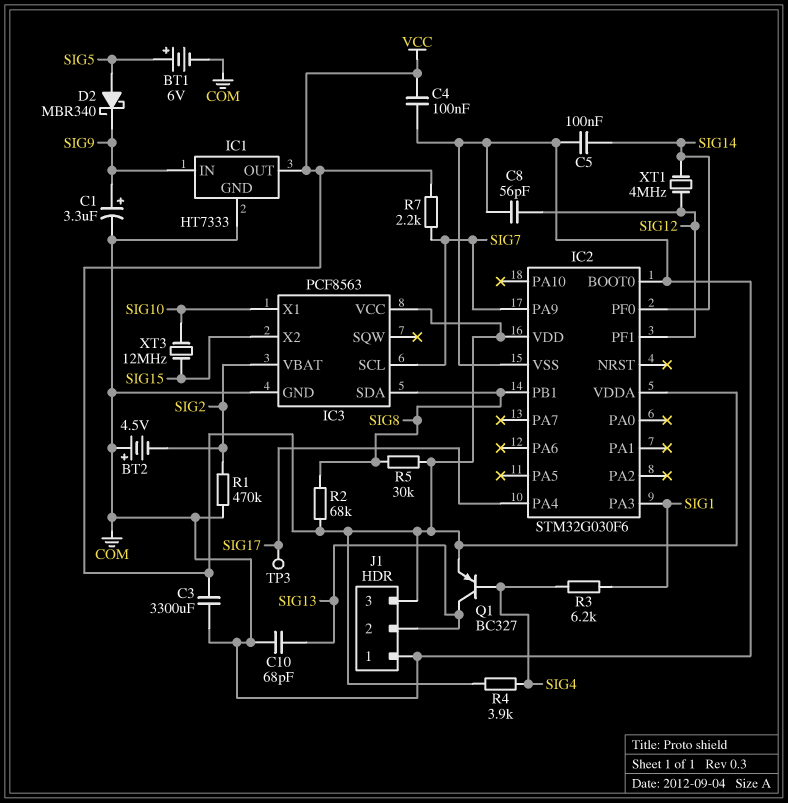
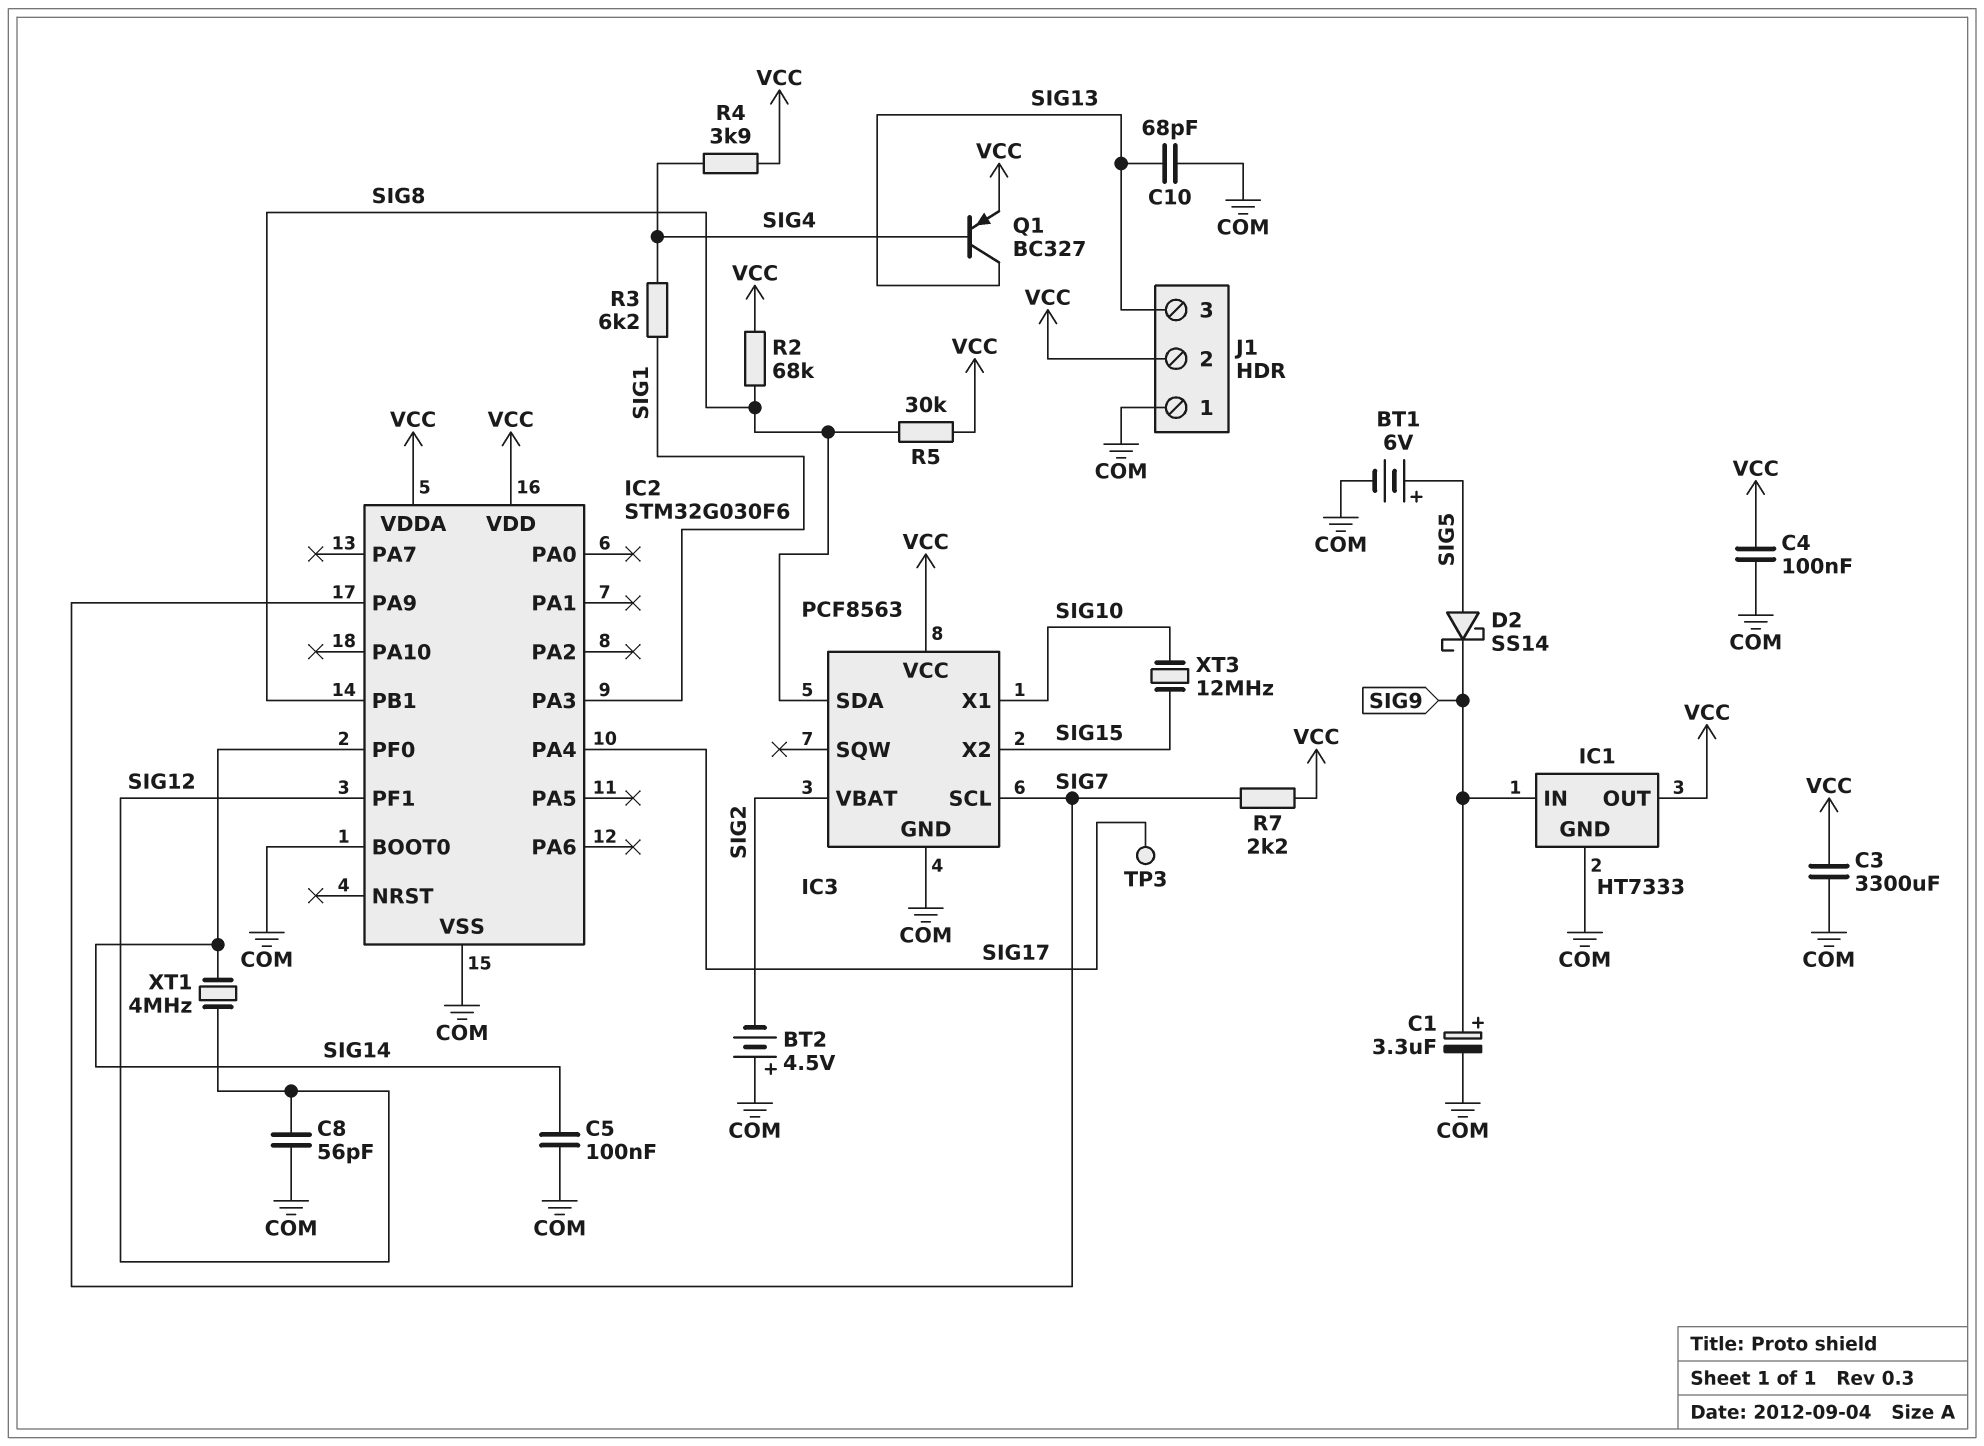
D2: schottky MBR340 (A SIG5, K SIG9) -> schottky SS14 (A SIG5, K SIG9)
J1 pin 2: SIG13 -> VCC
J1 pin 3: VCC -> SIG13
R1: 470k (COM, SIG2) -> none

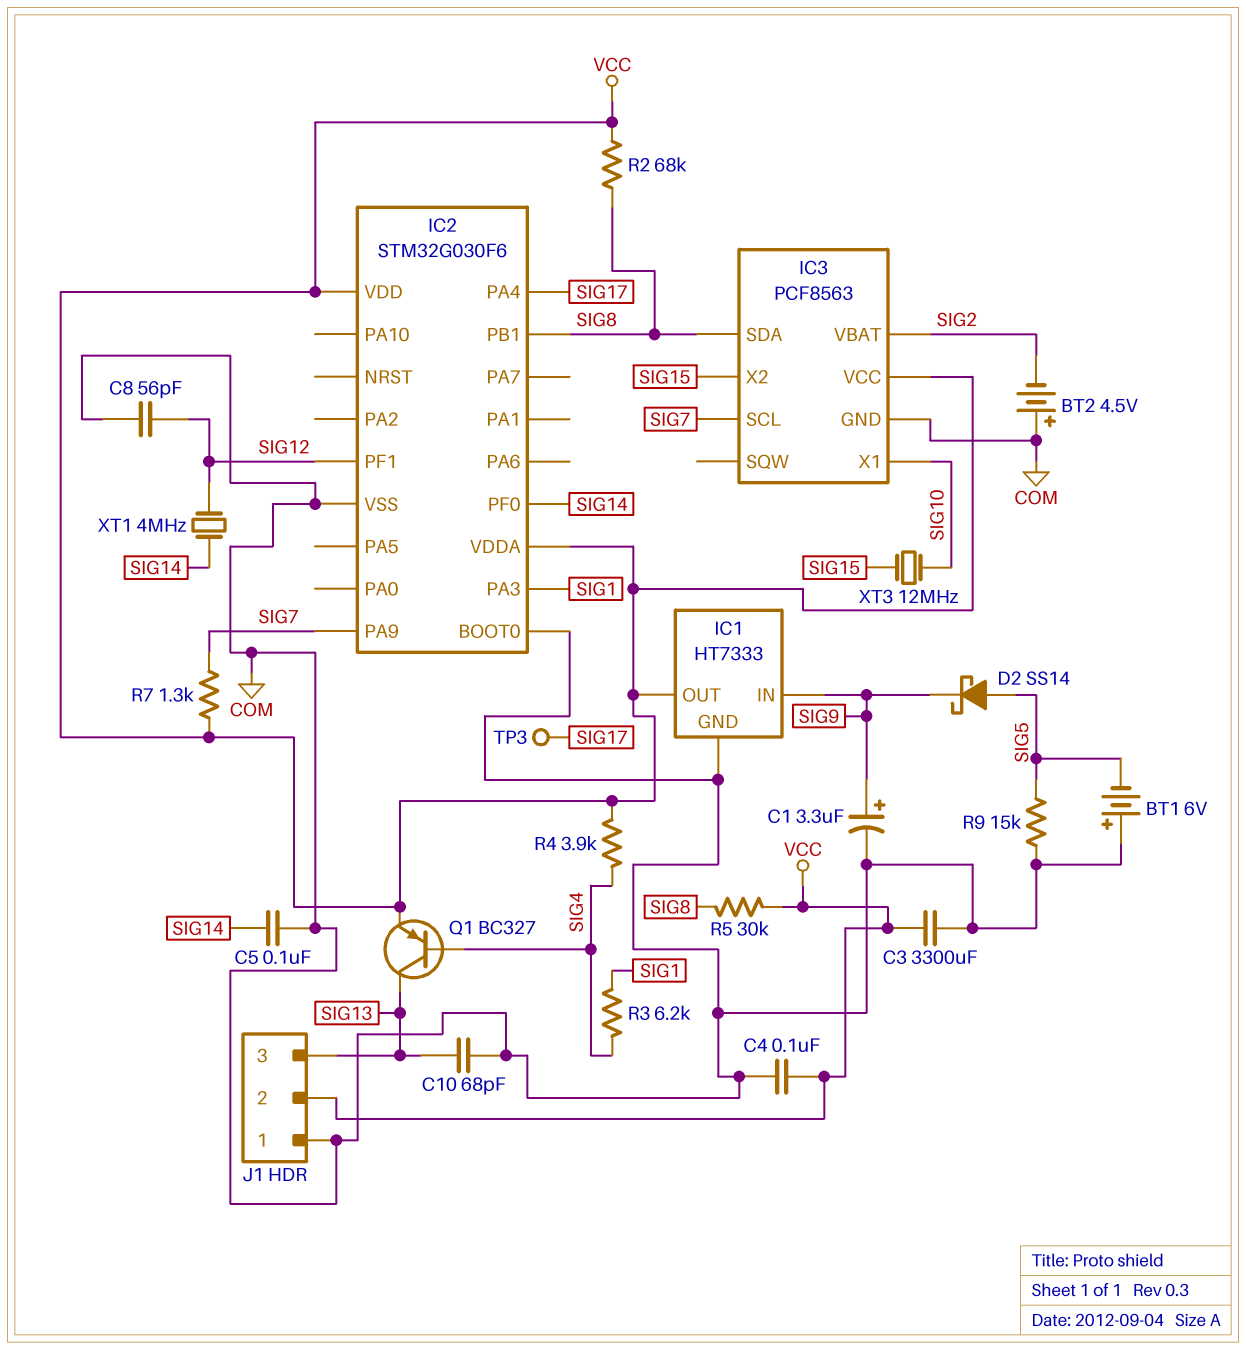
BT1: 6V (plus SIG5, minus COM) -> 6V (plus COM, minus SIG5)
R7: 2.2k (SIG7, VCC) -> 1.3k (SIG7, VCC)
R9: none -> 15k (COM, SIG5)

